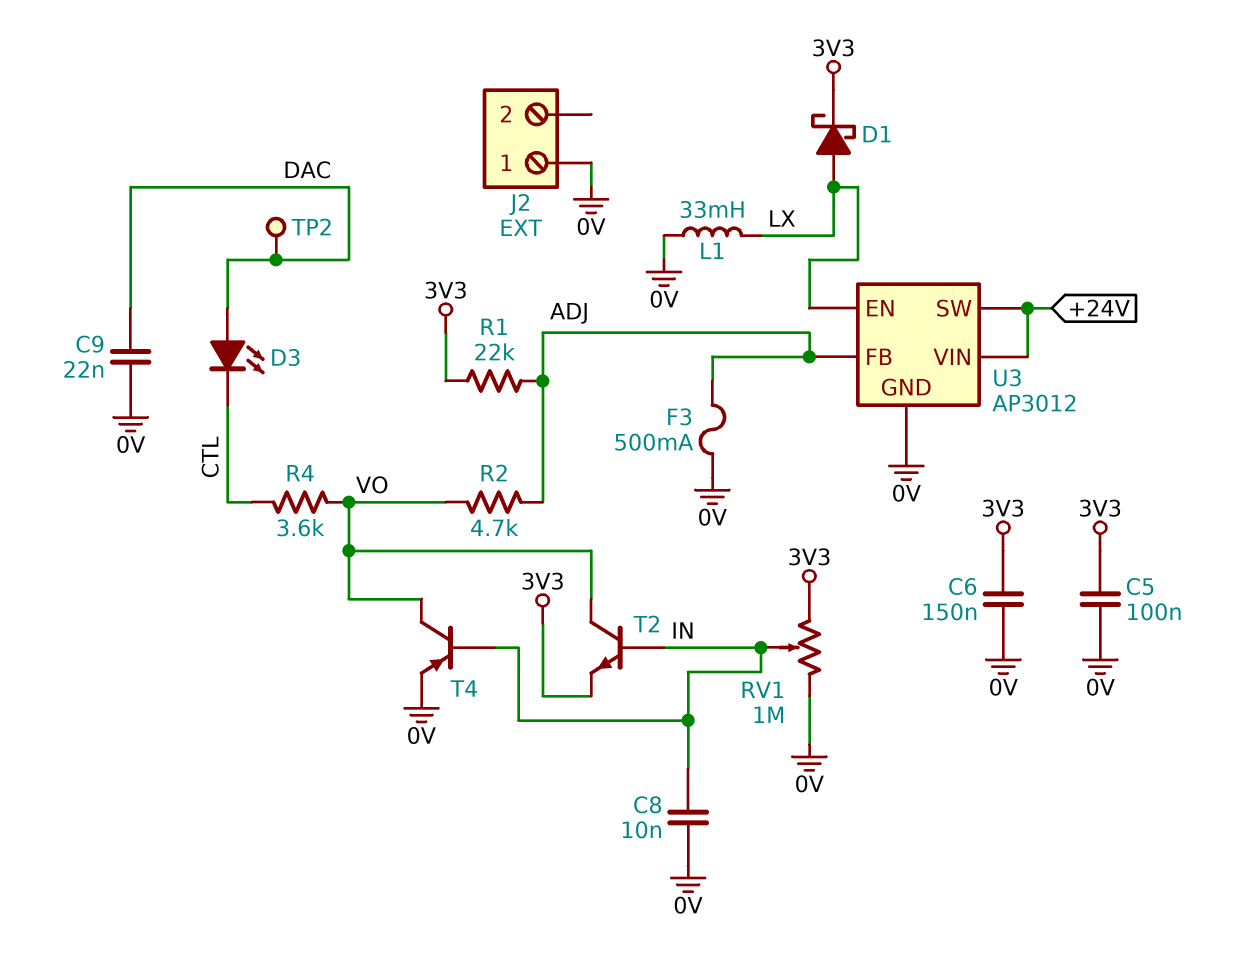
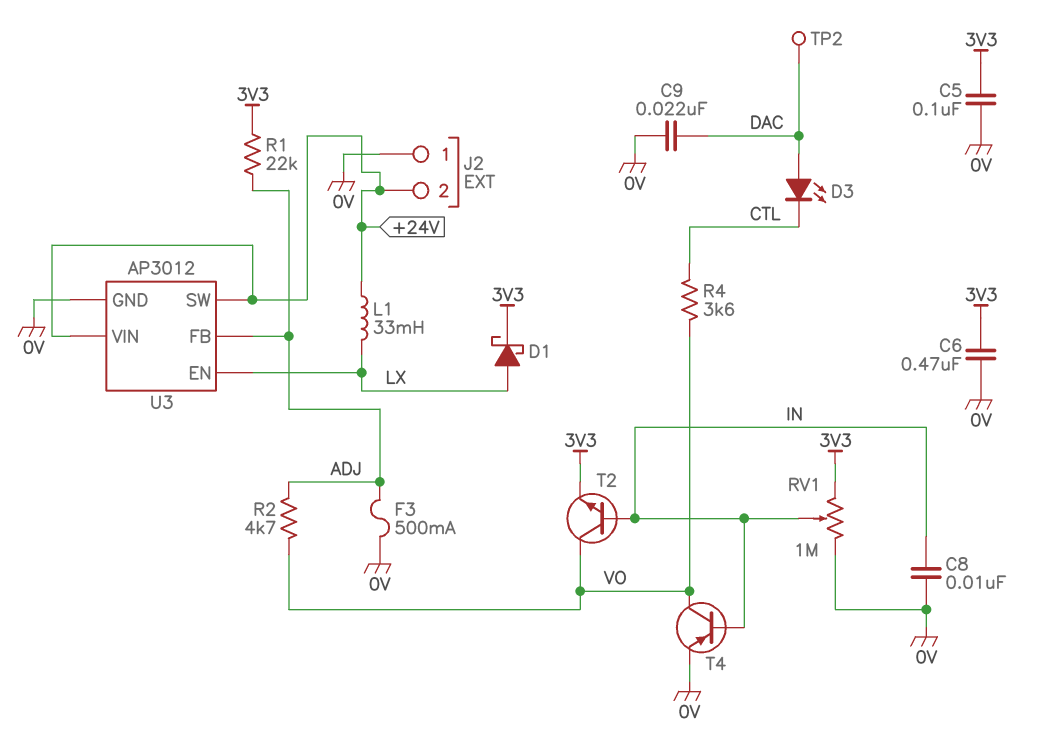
C6: 150nF (0V, 3V3) -> 470nF (0V, 3V3)
J2 pin 2: none -> +24V
L1: 33mH (0V, LX) -> 33mH (+24V, LX)

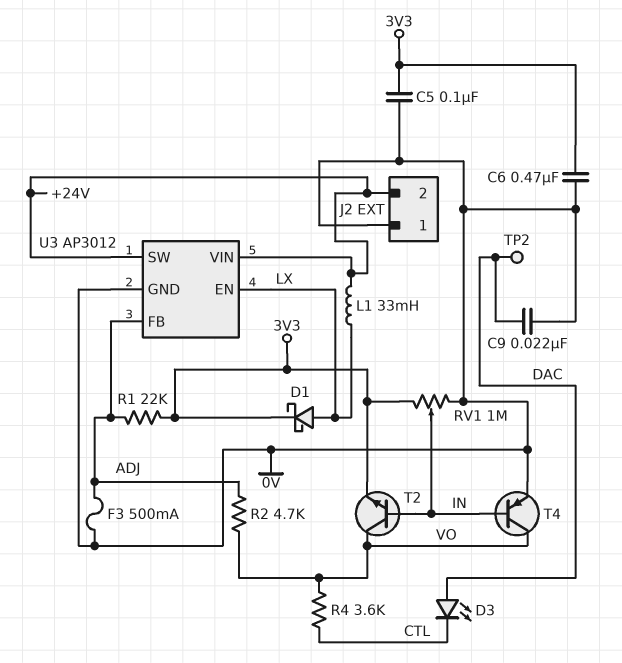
C8: 10nF (0V, IN) -> none

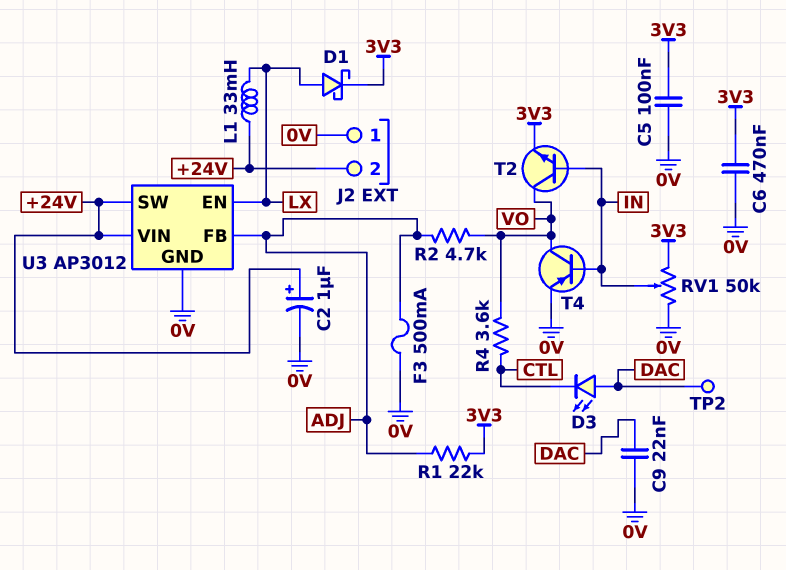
C2: none -> 1uF (plus +24V, minus 0V)
RV1: 1M (0V, 3V3, wiper IN) -> 50k (0V, 3V3, wiper IN)

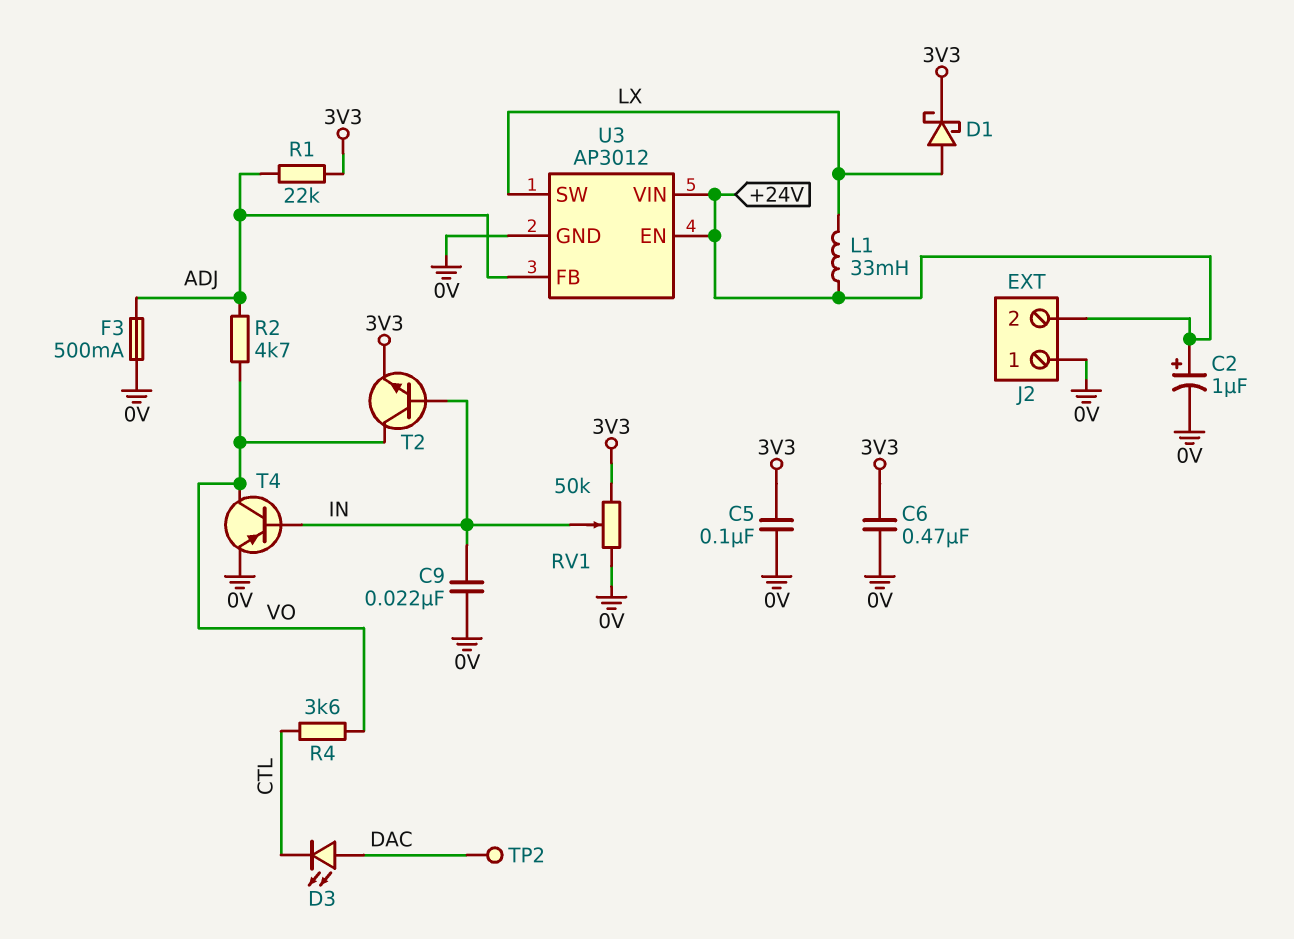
C9: 22nF (0V, DAC) -> 22nF (0V, IN)
U3 pin EN: LX -> +24V
U3 pin SW: +24V -> LX

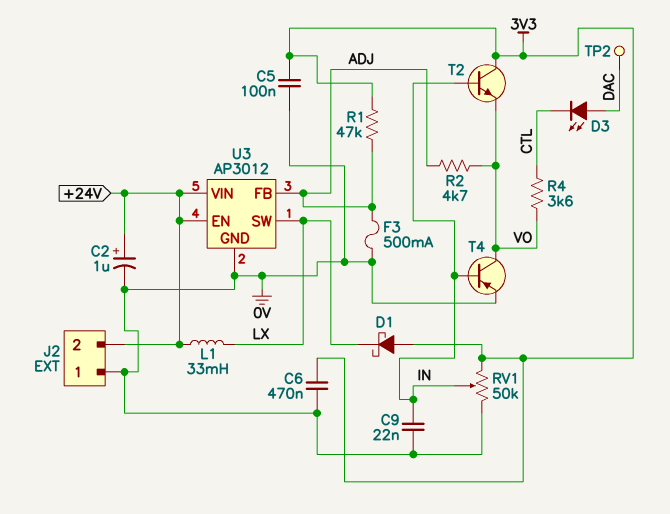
D1: schottky (A LX, K 3V3) -> schottky (A 3V3, K LX)
R1: 22k (3V3, ADJ) -> 47k (3V3, ADJ)
T2: NPN (B IN, C VO, E 3V3) -> NPN (B IN, C 3V3, E VO)

